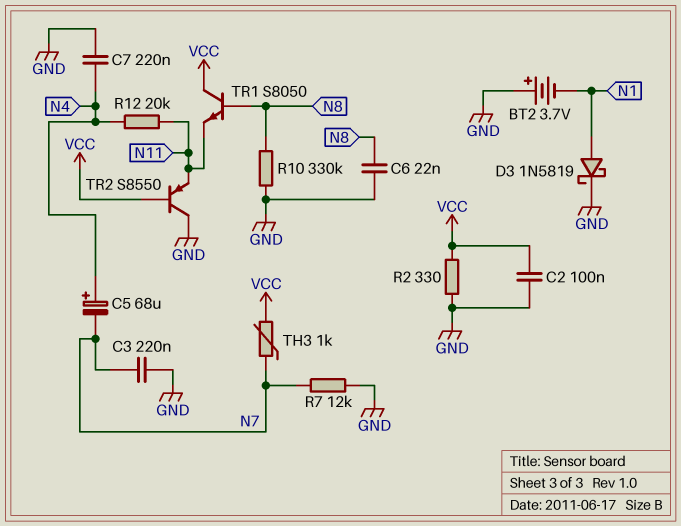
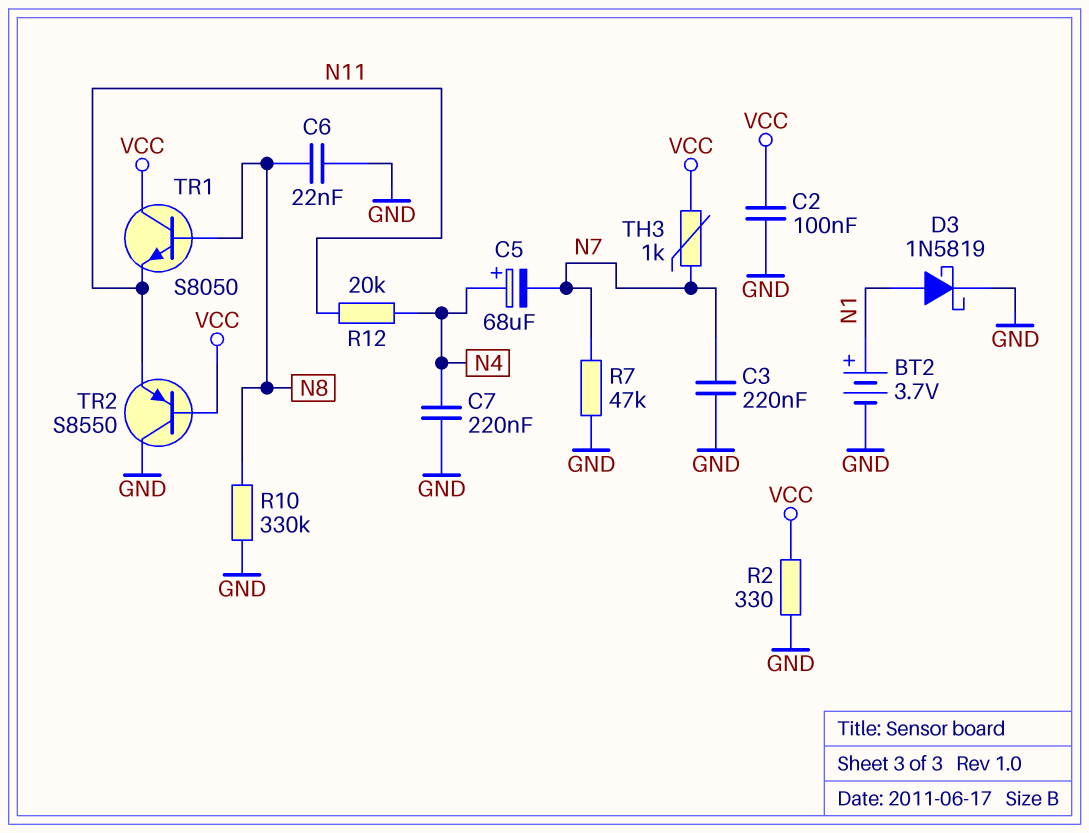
BT2: 3.7V (plus GND, minus N1) -> 3.7V (plus N1, minus GND)
R7: 12k (GND, N7) -> 47k (GND, N7)

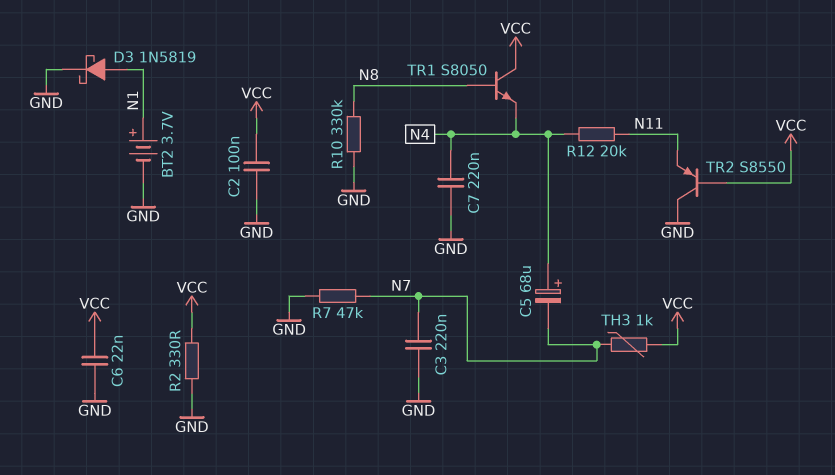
C6: 22nF (GND, N8) -> 22nF (GND, VCC)
TR1: NPN S8050 (B N8, C VCC, E N11) -> NPN S8050 (B N8, C VCC, E N4)

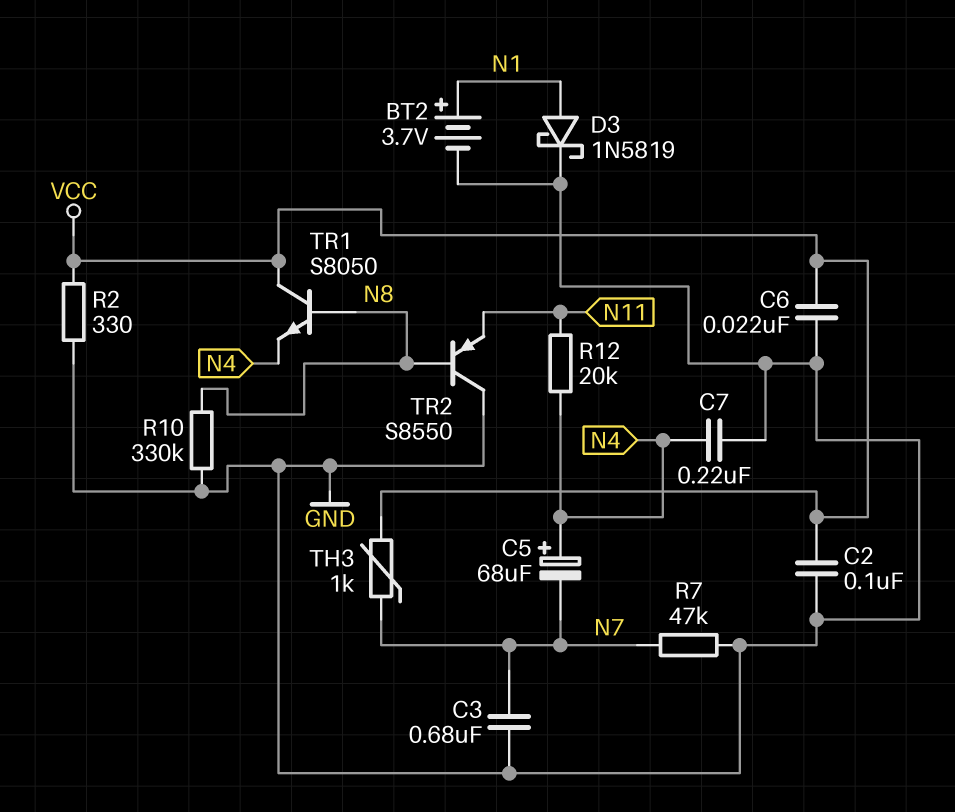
C3: 220nF (GND, N7) -> 680nF (GND, N7)
TR2: PNP S8550 (B VCC, C GND, E N11) -> PNP S8550 (B N8, C GND, E N11)

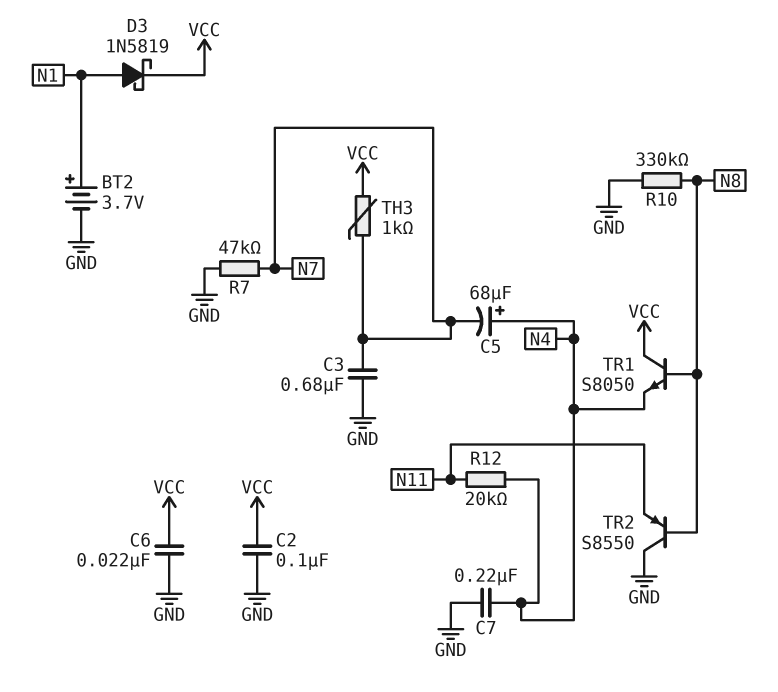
D3: schottky 1N5819 (A N1, K GND) -> schottky 1N5819 (A N1, K VCC)
R2: 330 (GND, VCC) -> none

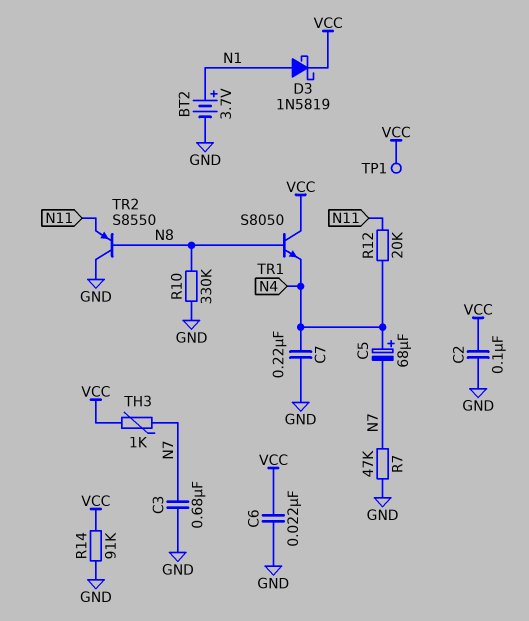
R14: none -> 91k (GND, VCC)
TP1: none -> test point (VCC)

